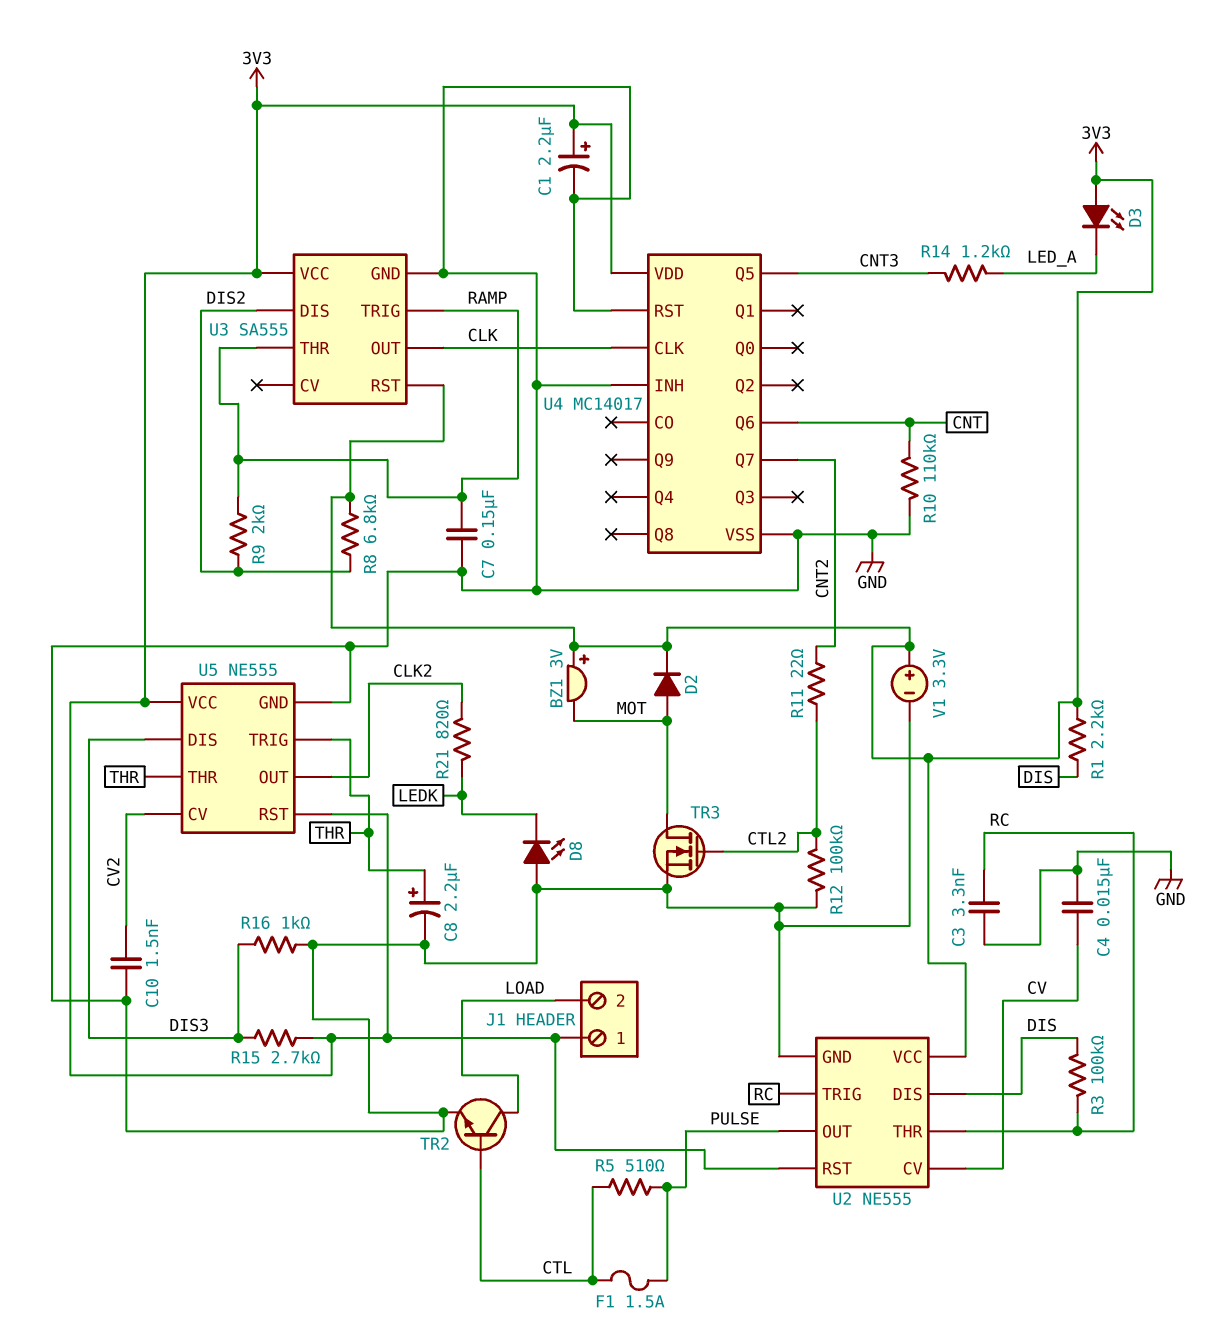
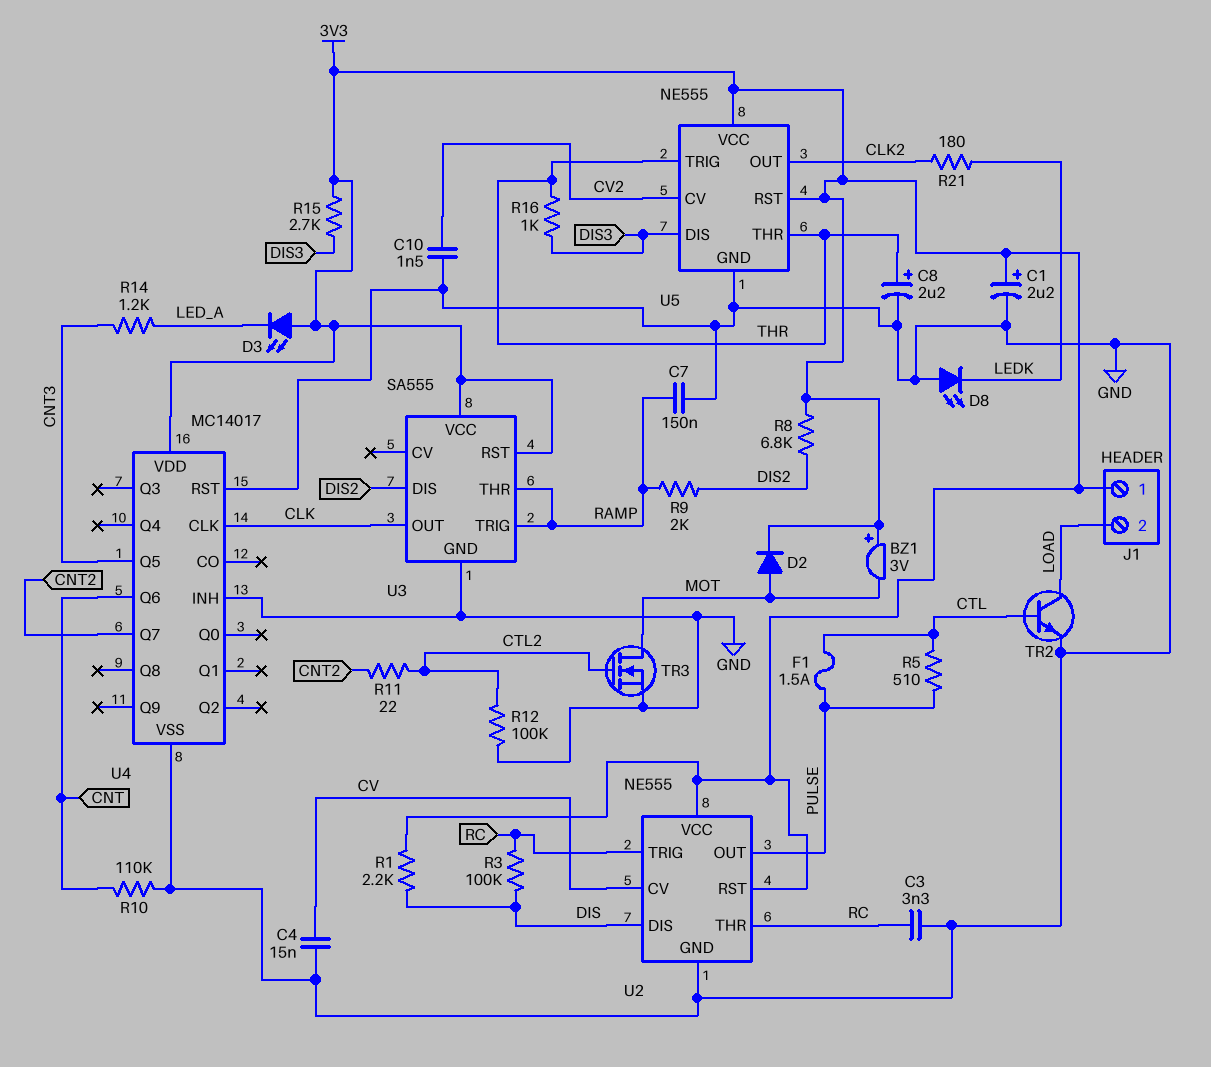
R16: 1k (DIS3, GND) -> 1k (DIS3, THR)
R21: 820 (CLK2, LEDK) -> 180 (CLK2, LEDK)
V1: 3.3V (plus 3V3, minus GND) -> none

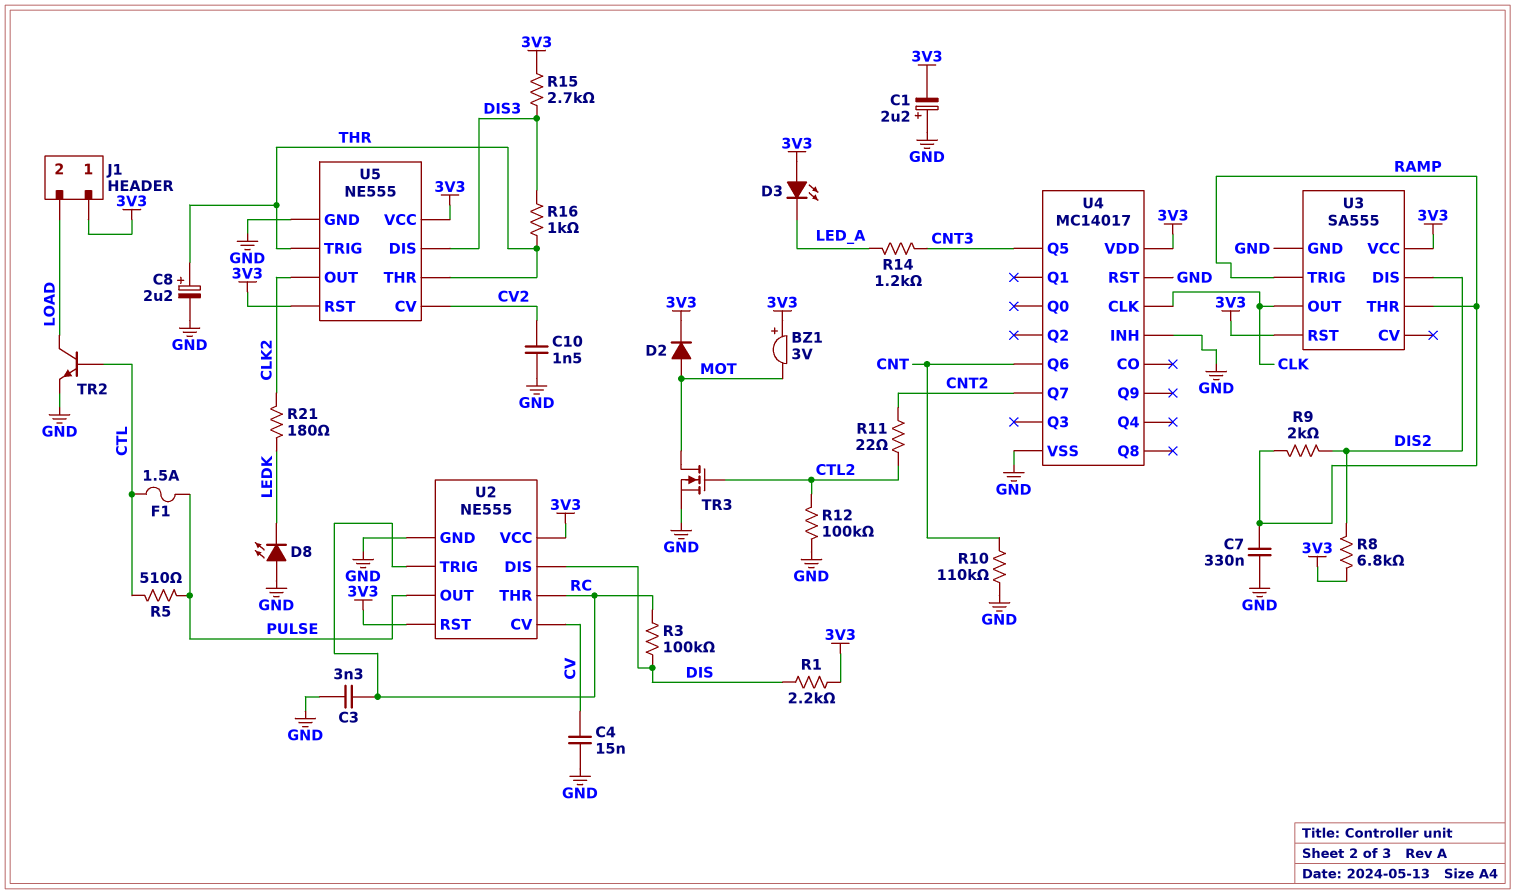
C1: 2.2uF (plus 3V3, minus GND) -> 2.2uF (plus GND, minus 3V3)
C7: 150nF (GND, RAMP) -> 330nF (GND, RAMP)

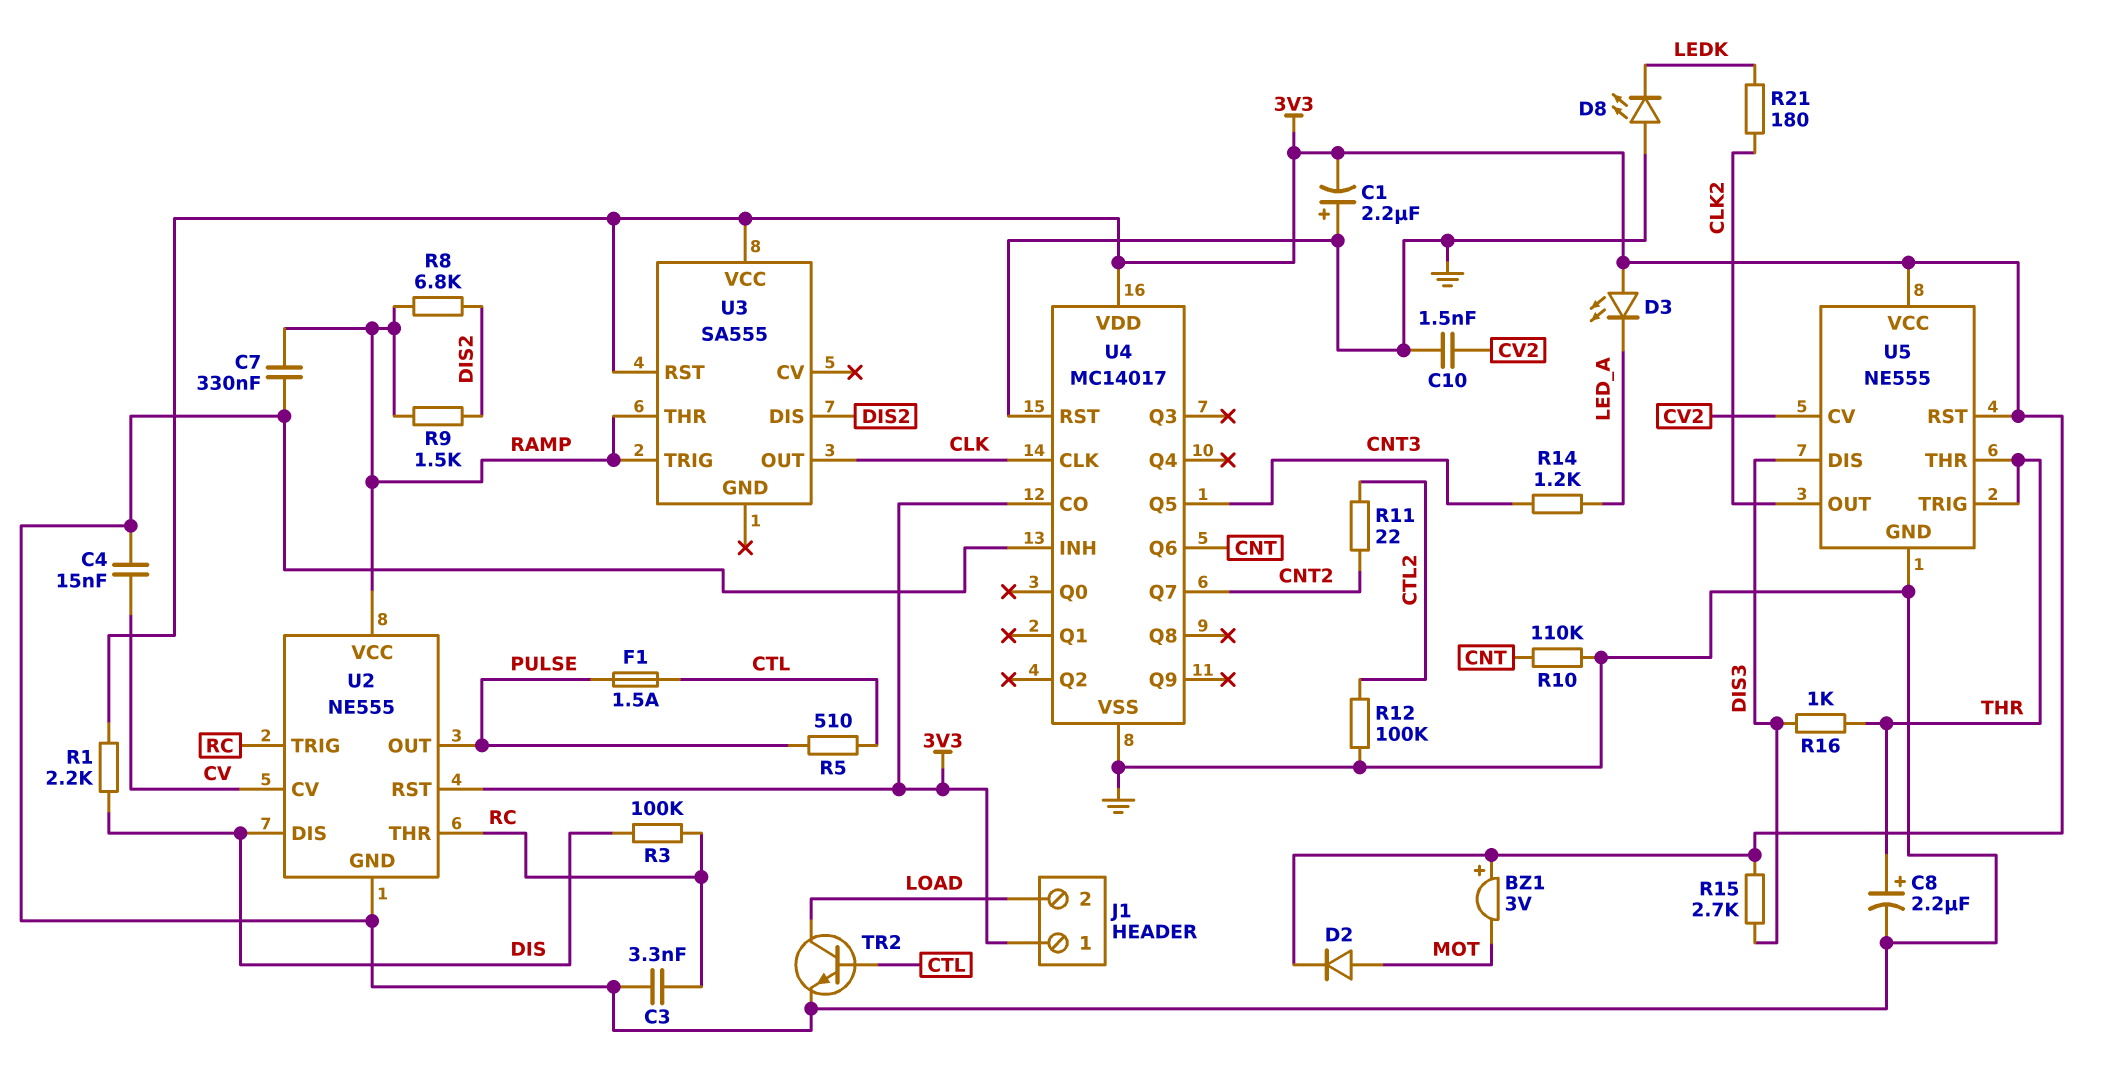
R8: 6.8k (3V3, DIS2) -> 6.8k (DIS2, RAMP)
R9: 2k (DIS2, RAMP) -> 1.5k (DIS2, RAMP)
TR3: NMOS (G CTL2, D MOT, S GND) -> none
U2 pin VCC: 3V3 -> RAMP
U3 pin GND: GND -> none
U4 pin CO: none -> 3V3

